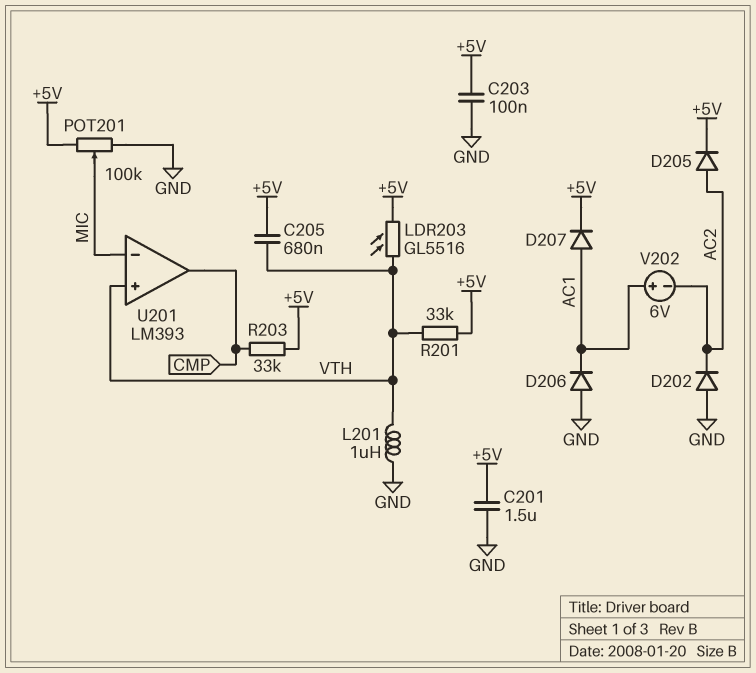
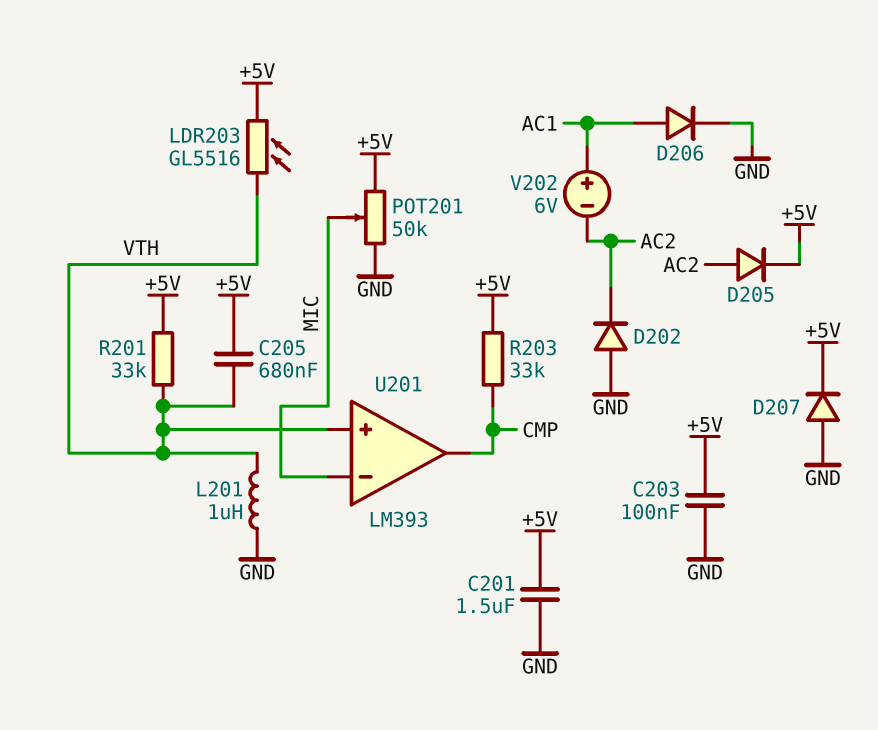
D206: diode (A GND, K AC1) -> diode (A AC1, K GND)
D207: diode (A AC1, K +5V) -> diode (A GND, K +5V)
POT201: 100k (+5V, GND, wiper MIC) -> 50k (+5V, GND, wiper MIC)

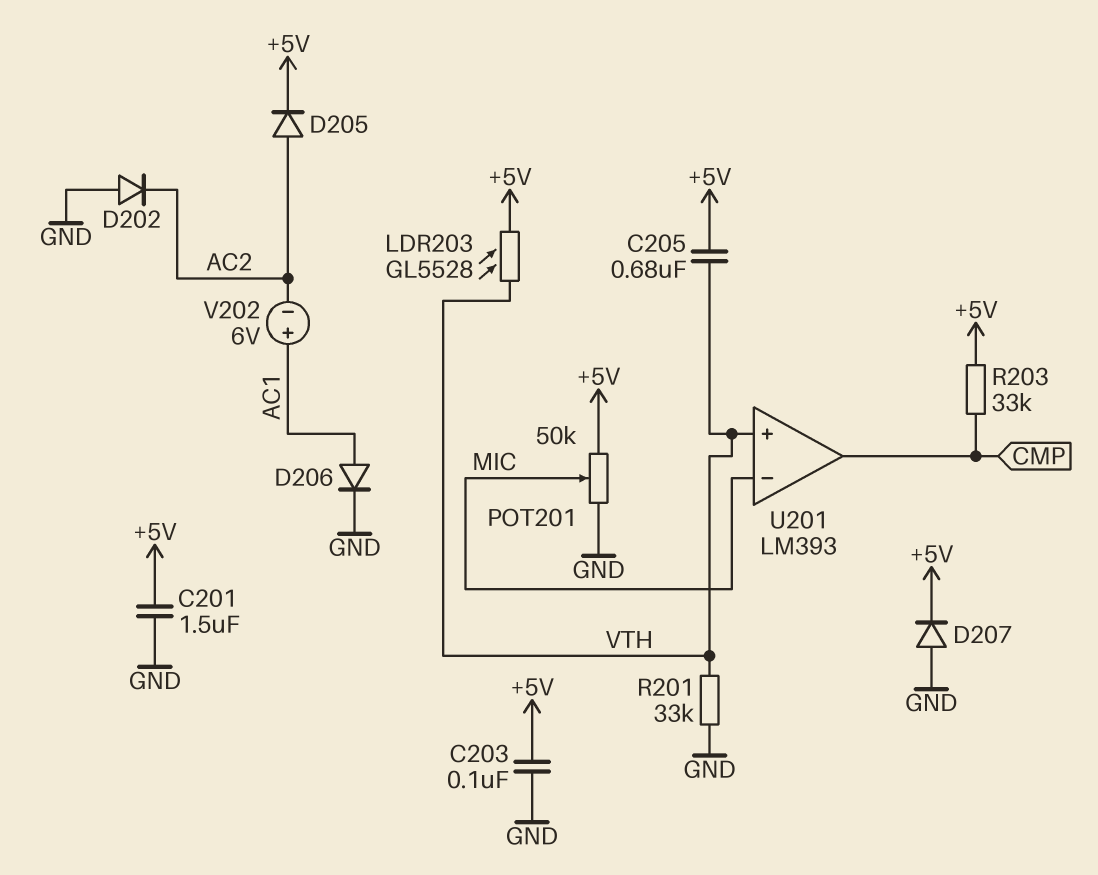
L201: 1uH (GND, VTH) -> none
LDR203: GL5516 (+5V, VTH) -> GL5528 (+5V, VTH)
R201: 33k (+5V, VTH) -> 33k (GND, VTH)

